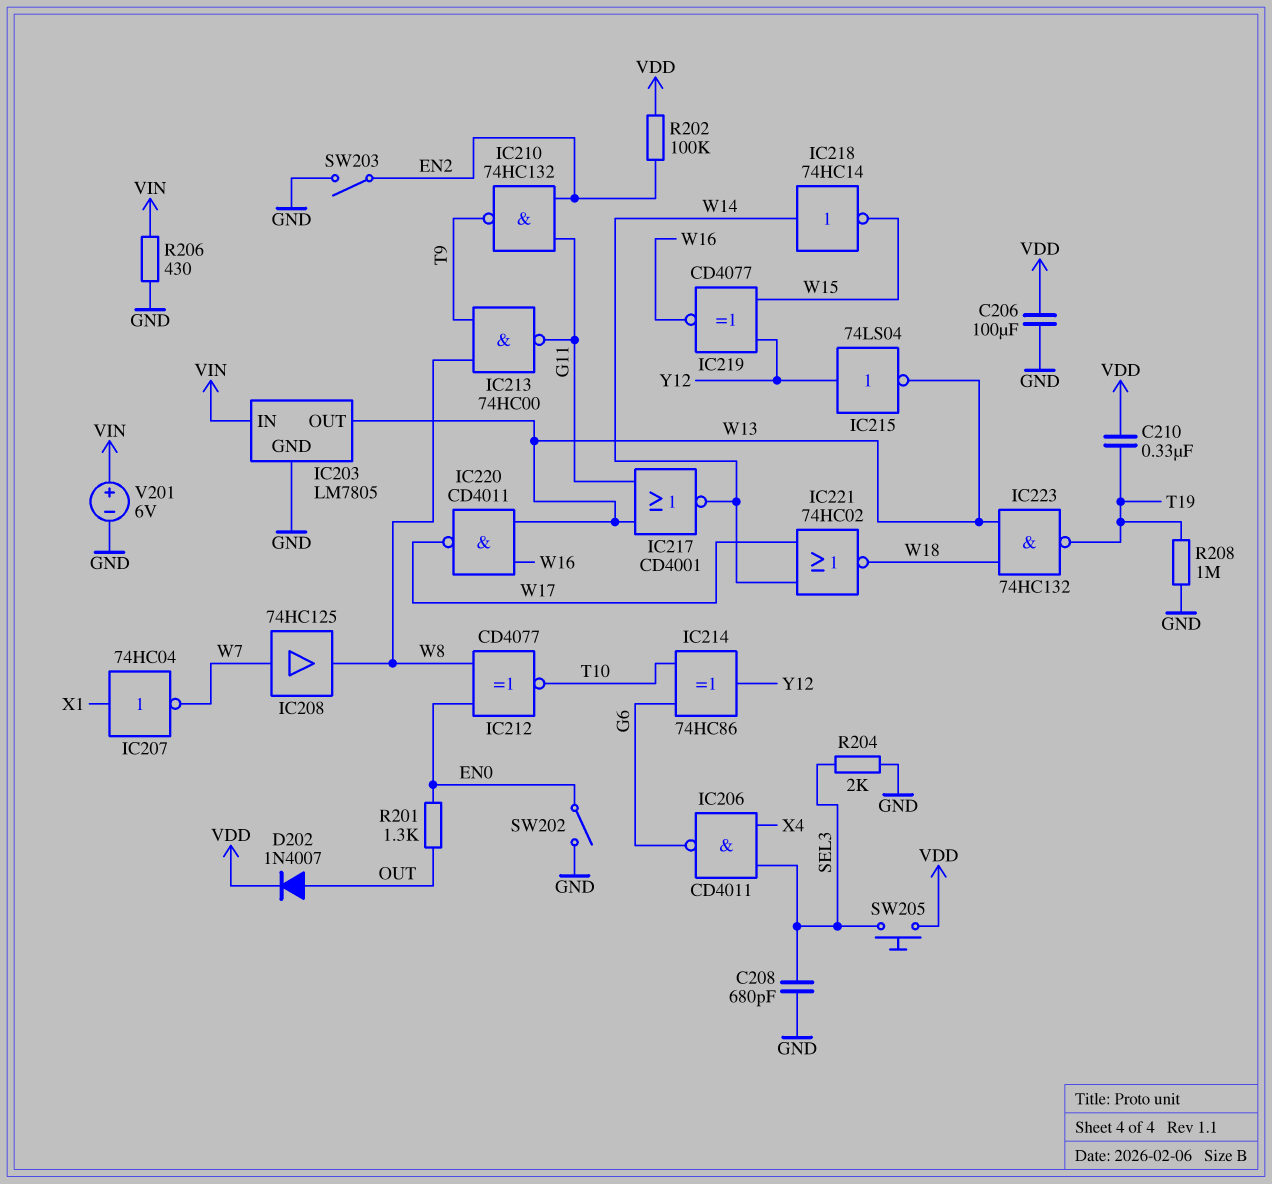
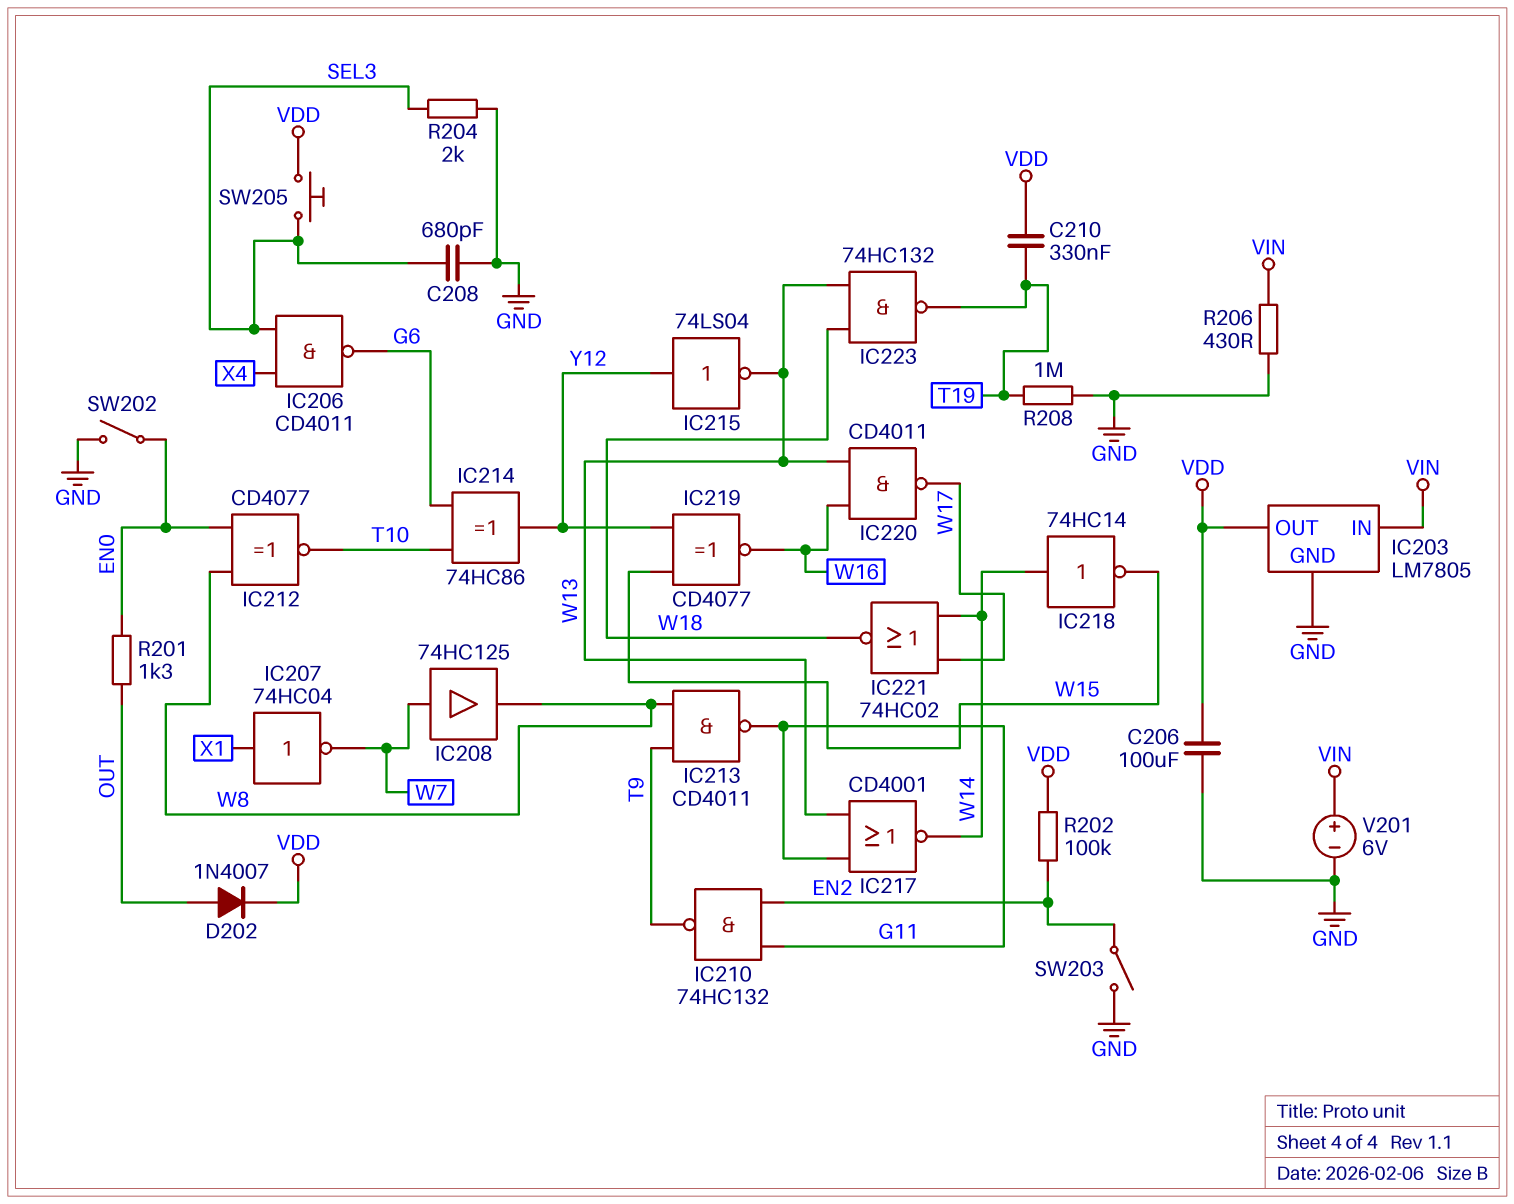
IC203 pin OUT: W13 -> VDD
IC213: NAND 74HC00 (in T9, in W8, out G11) -> NAND CD4011 (in T9, in W8, out G11)

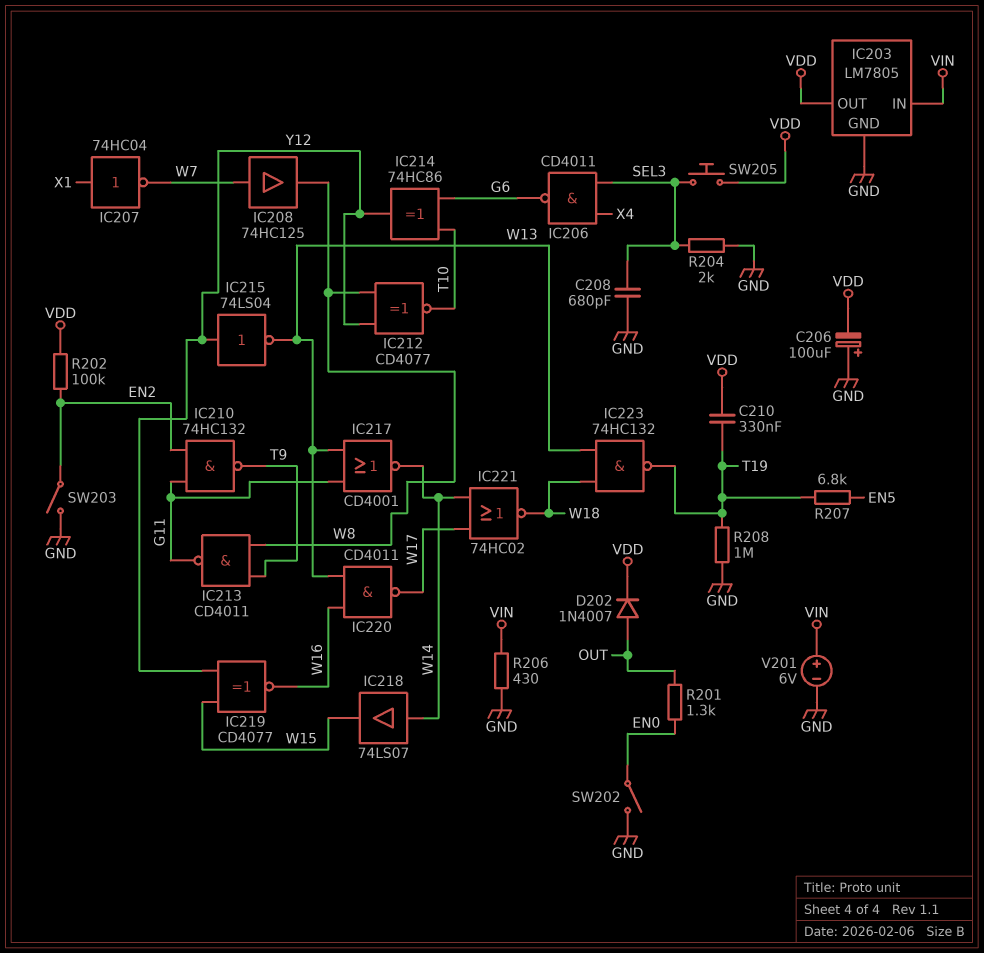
C206: 100uF (GND, VDD) -> 100uF (plus GND, minus VDD)
IC212: XNOR CD4077 (in EN0, in W8, out T10) -> XNOR CD4077 (in W8, in Y12, out T10)
IC218: NOT 74HC14 (in W14, out W15) -> buffer 74LS07 (in W14, out W15)
R207: none -> 6.8k (EN5, T19)

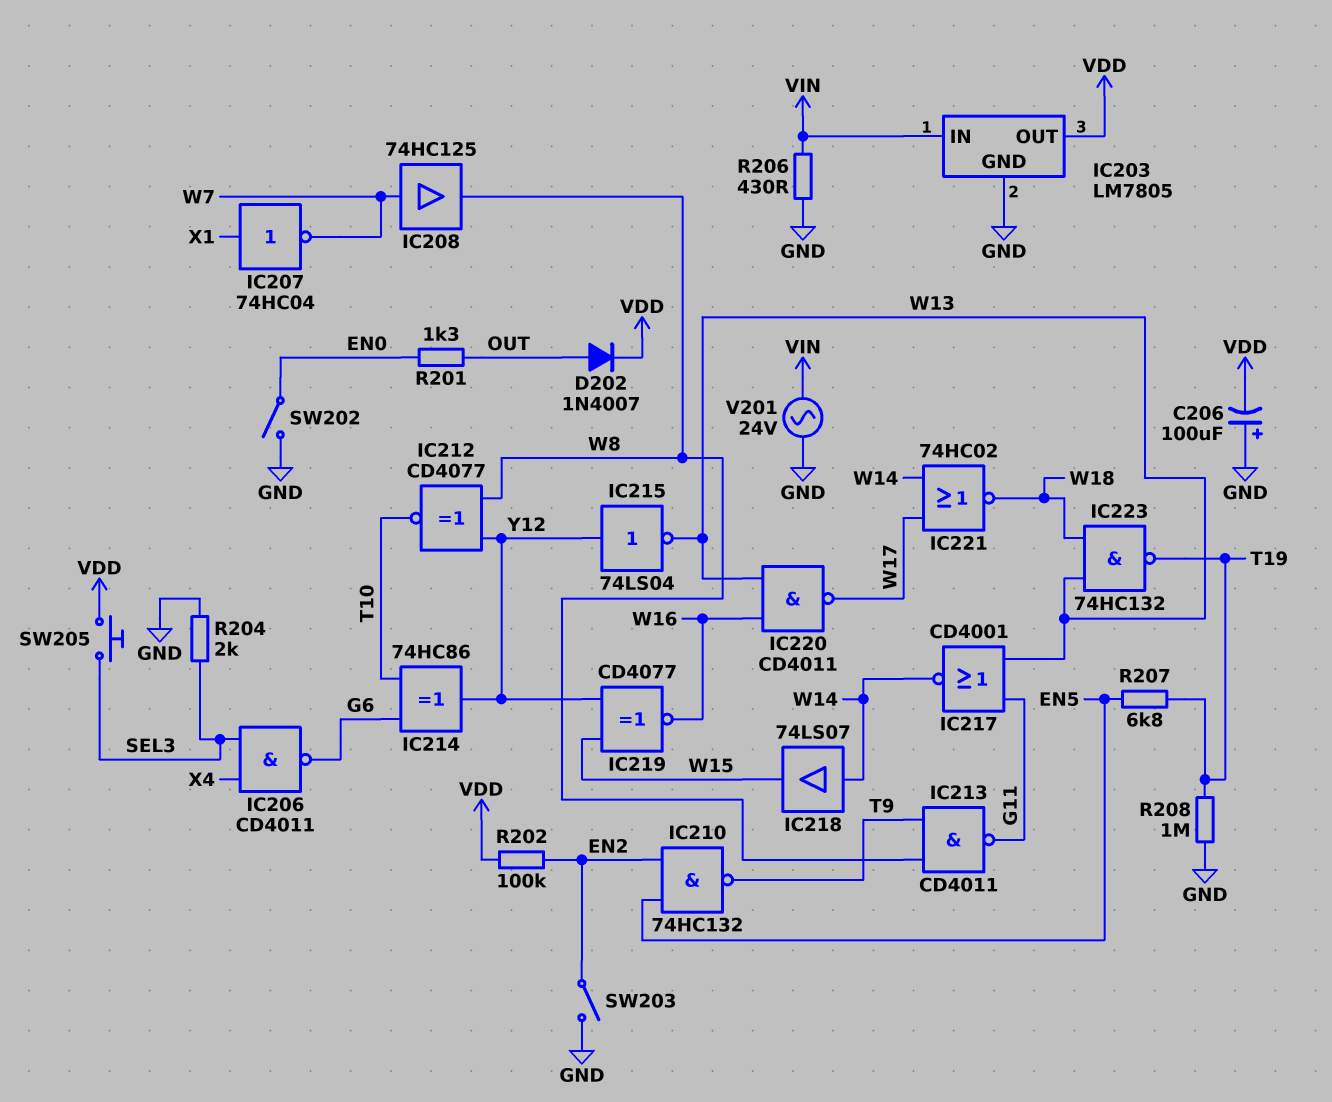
C208: 680pF (GND, SEL3) -> none
C210: 330nF (T19, VDD) -> none
IC210: NAND 74HC132 (in EN2, in G11, out T9) -> NAND 74HC132 (in EN2, in EN5, out T9)
V201: 6V (plus VIN, minus GND) -> AC 24V (GND, VIN)

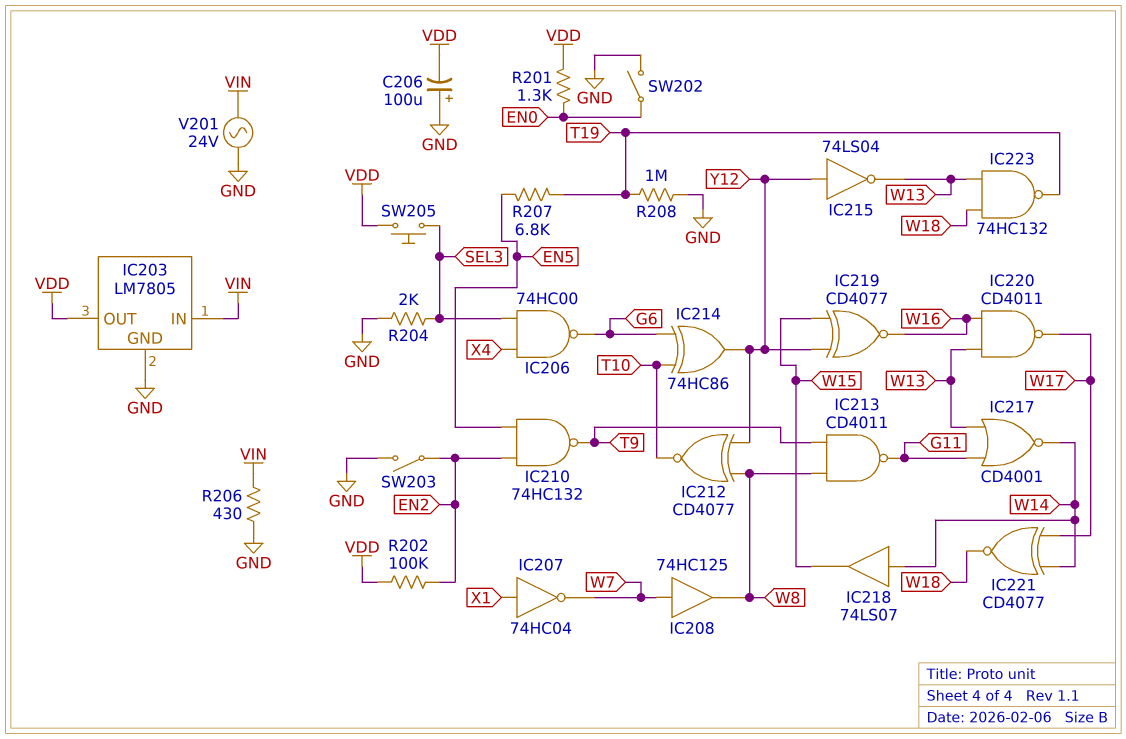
D202: diode 1N4007 (A OUT, K VDD) -> none
IC206: NAND CD4011 (in SEL3, in X4, out G6) -> NAND 74HC00 (in SEL3, in X4, out G6)
IC221: NOR 74HC02 (in W14, in W17, out W18) -> XNOR CD4077 (in W14, in W17, out W18)
R201: 1.3k (EN0, OUT) -> 1.3k (EN0, VDD)

